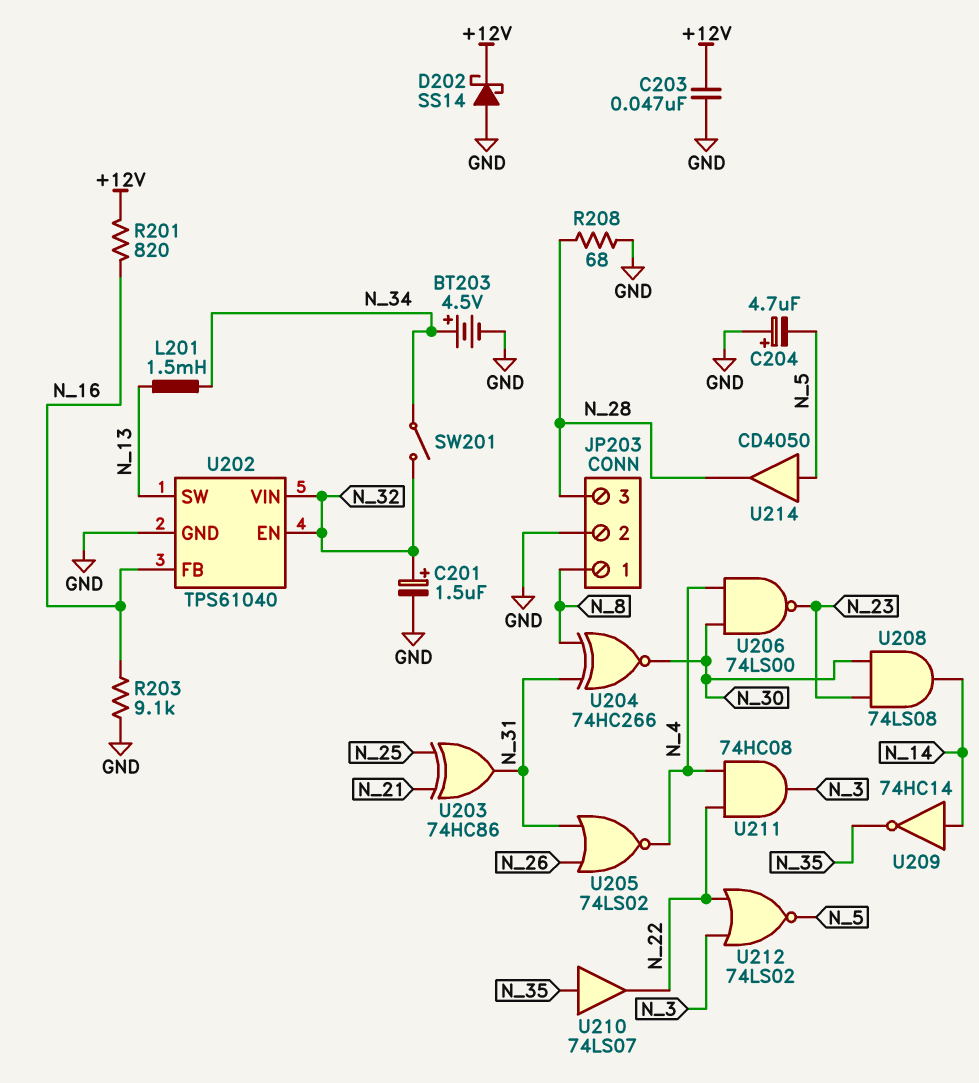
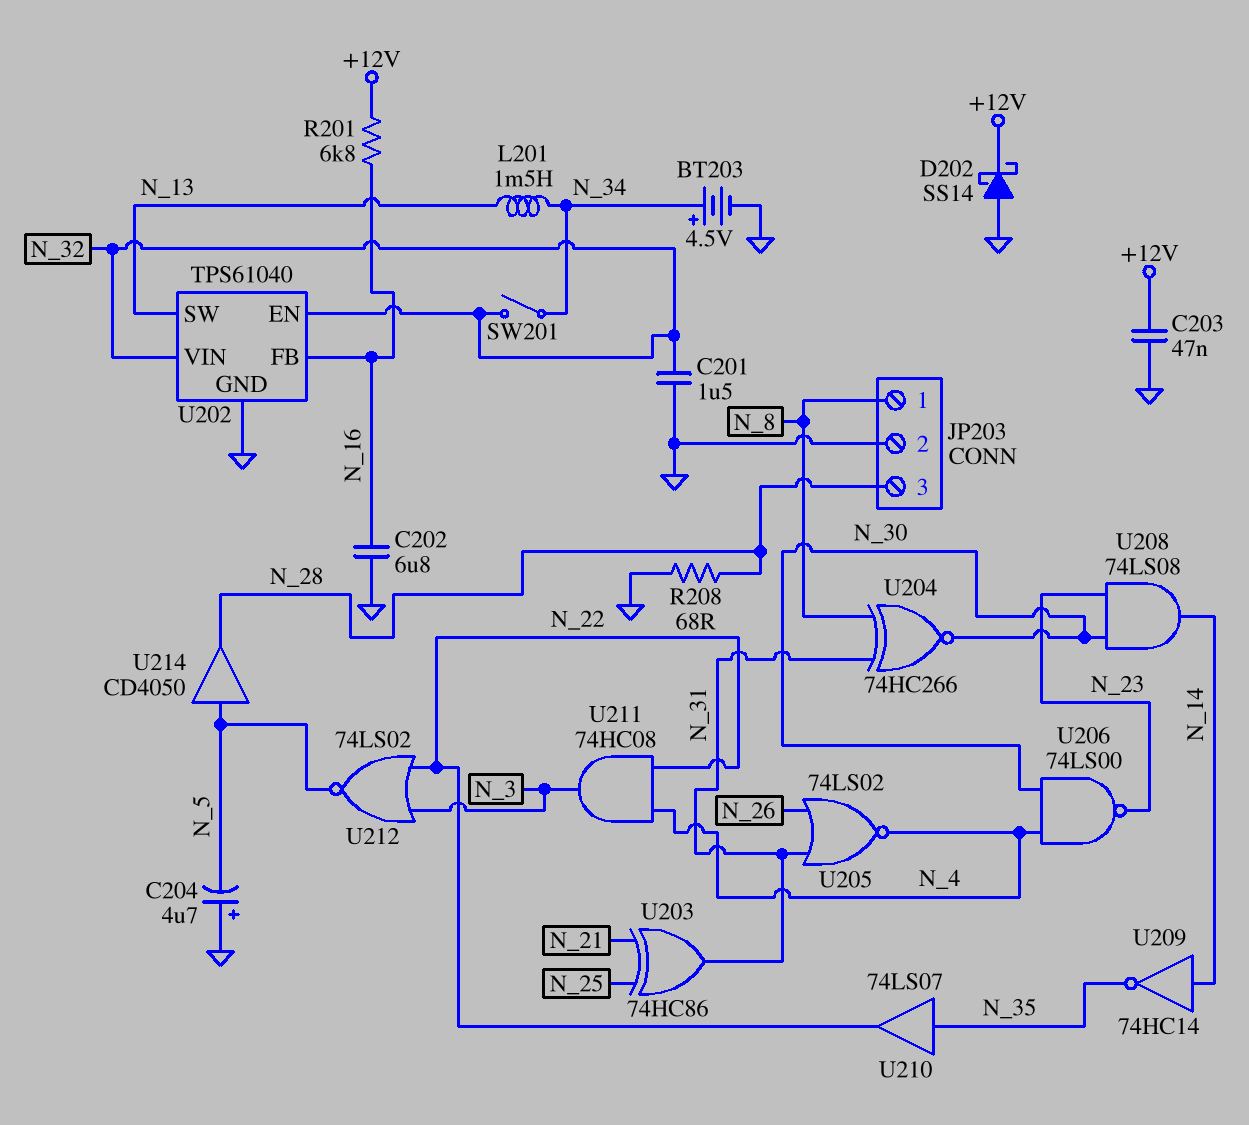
C201: 1.5uF (plus N_32, minus GND) -> 1.5uF (GND, N_32)
C202: none -> 6.8uF (GND, N_16)
R201: 820 (+12V, N_16) -> 6.8k (+12V, N_16)
R203: 9.1k (GND, N_16) -> none

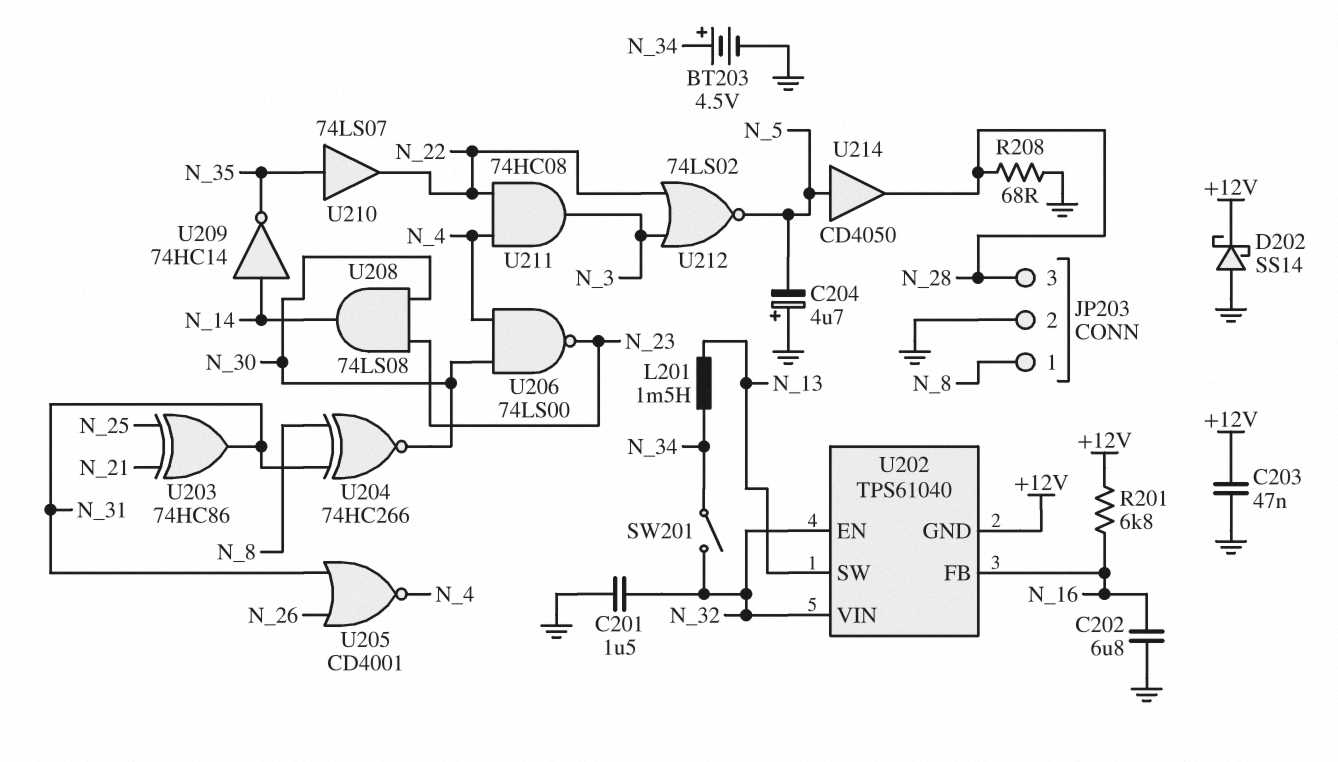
U202 pin GND: GND -> +12V
U205: NOR 74LS02 (in N_26, in N_31, out N_4) -> NOR CD4001 (in N_26, in N_31, out N_4)

